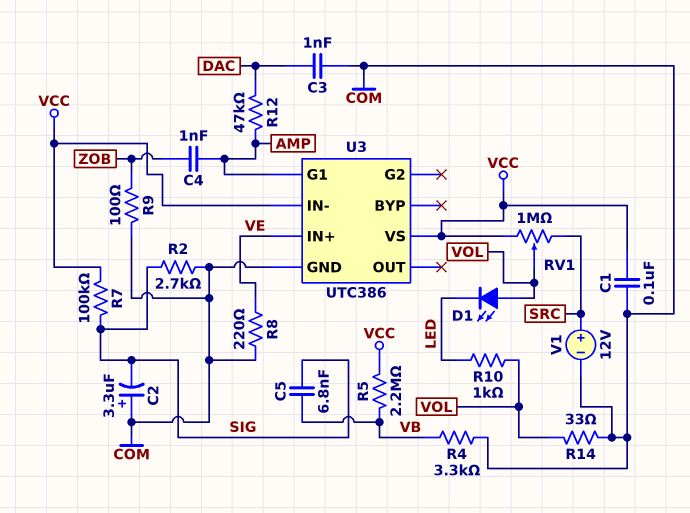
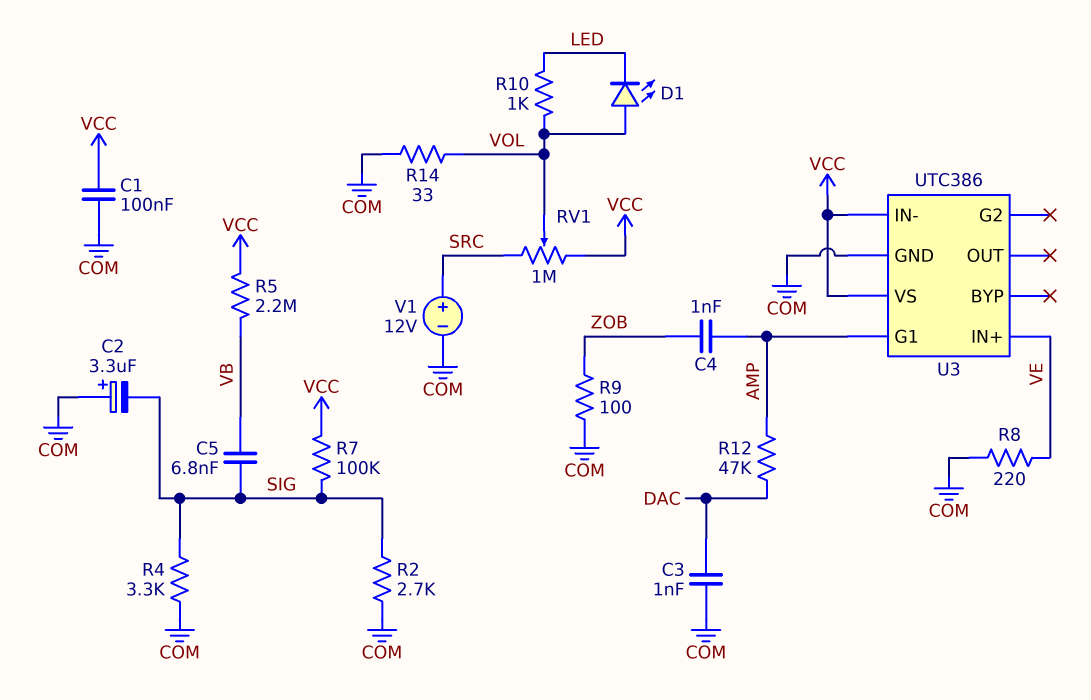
R4: 3.3k (COM, VB) -> 3.3k (COM, SIG)

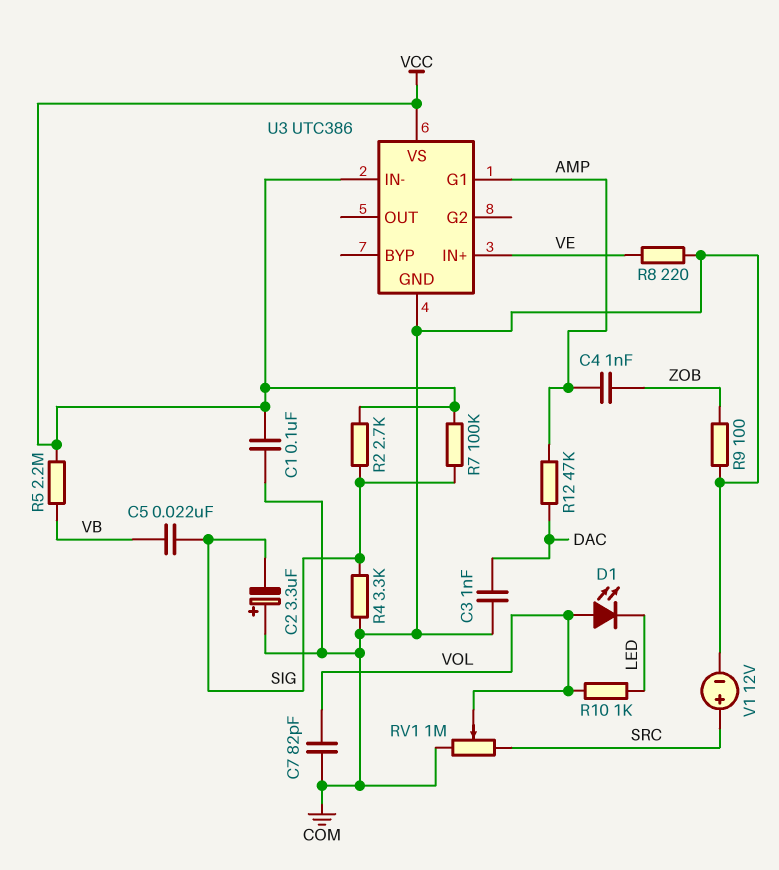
C5: 6.8nF (SIG, VB) -> 22nF (SIG, VB)
C7: none -> 82pF (COM, VOL)
R2: 2.7k (COM, SIG) -> 2.7k (SIG, VCC)
R14: 33 (COM, VOL) -> none
RV1: 1M (SRC, VCC, wiper VOL) -> 1M (COM, SRC, wiper VOL)

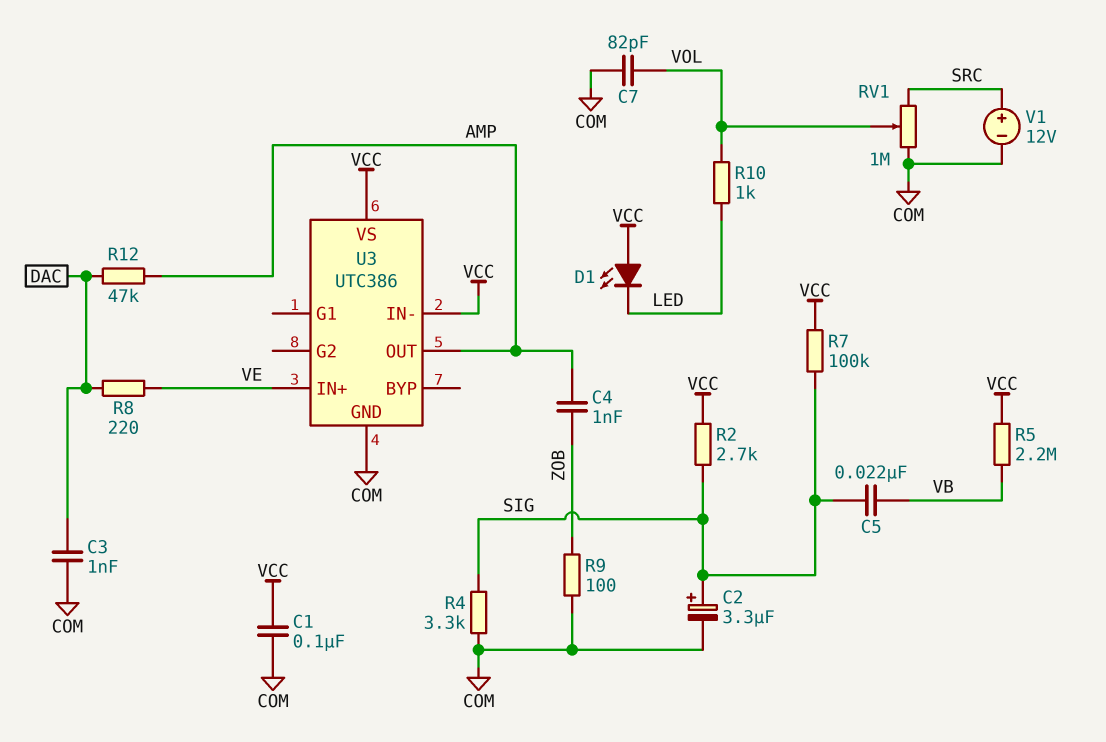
C2: 3.3uF (plus COM, minus SIG) -> 3.3uF (plus SIG, minus COM)
D1: LED (A VOL, K LED) -> LED (A VCC, K LED)
R8: 220 (COM, VE) -> 220 (DAC, VE)
U3 pin G1: AMP -> none
U3 pin OUT: none -> AMP

